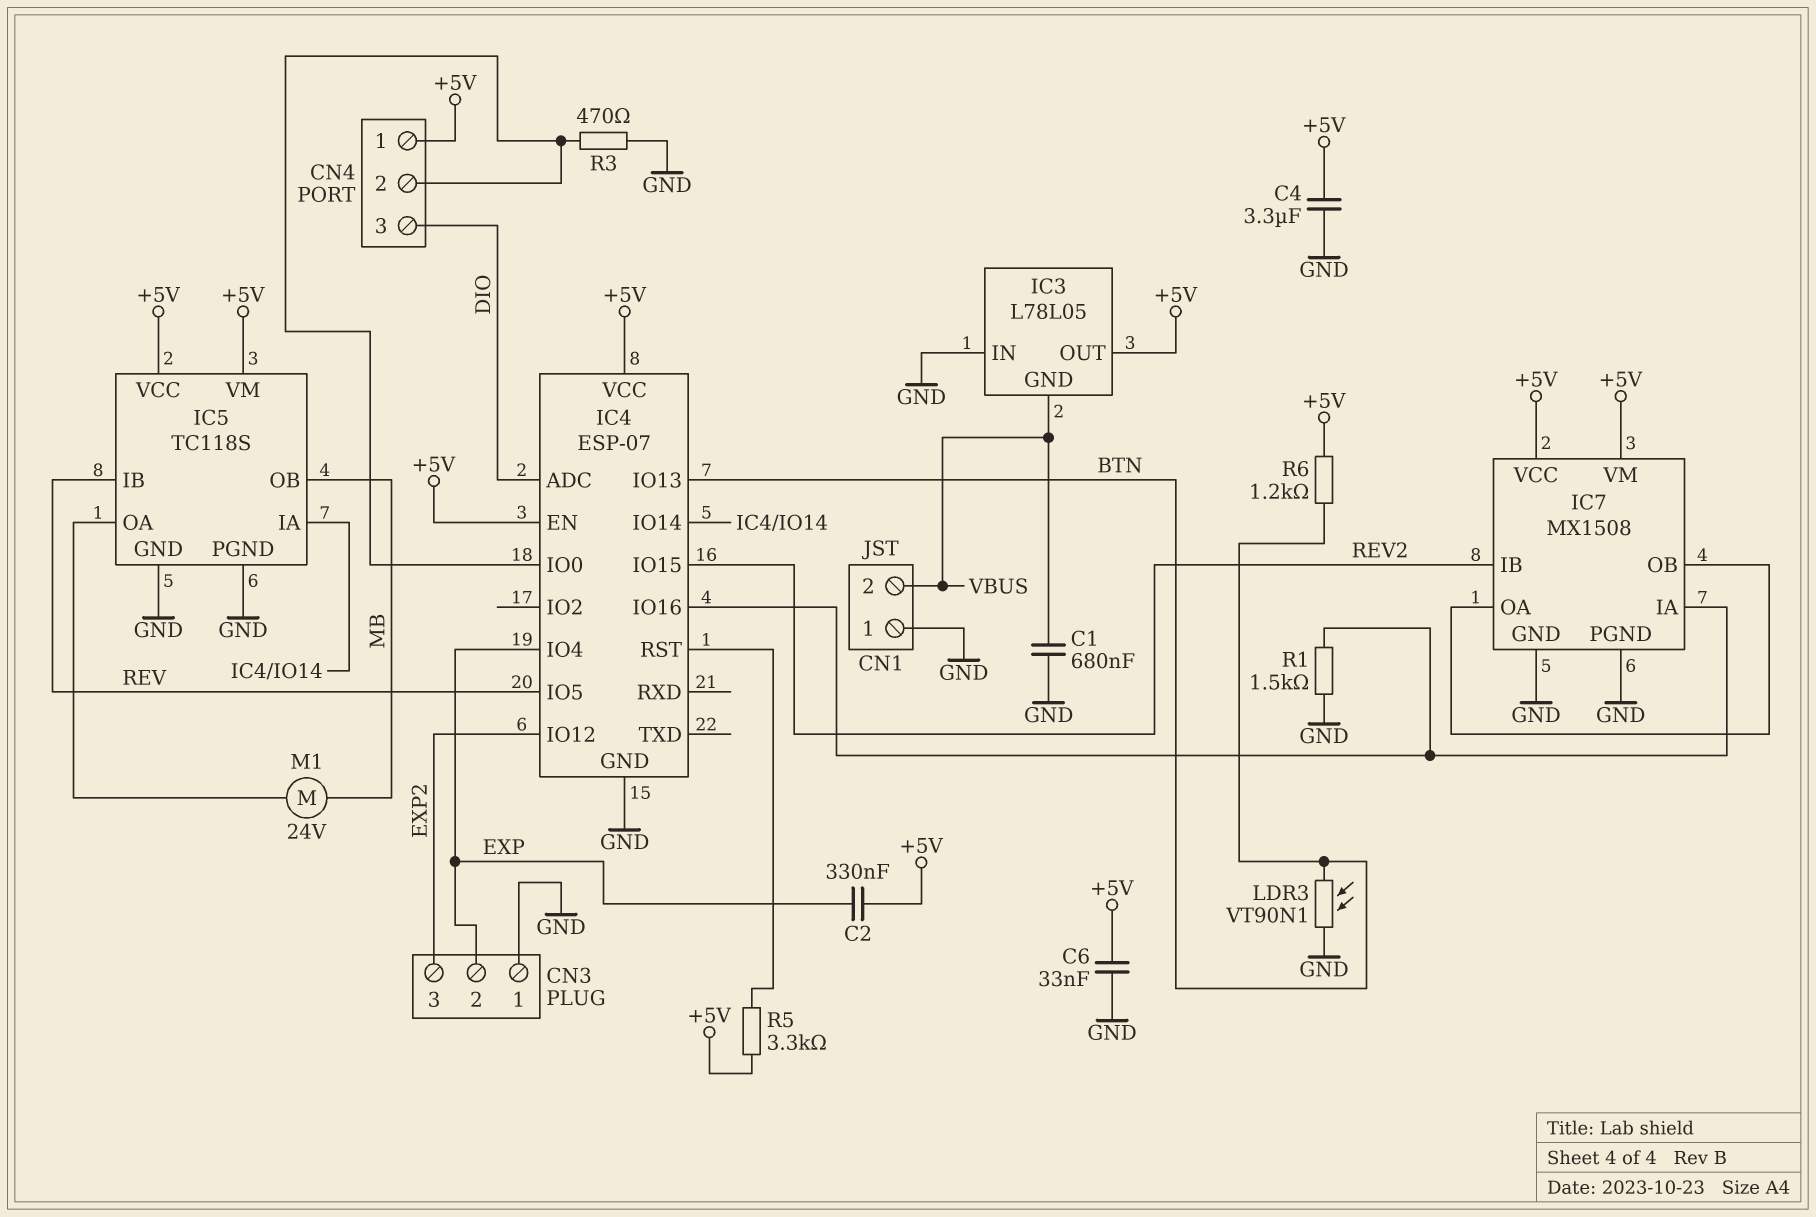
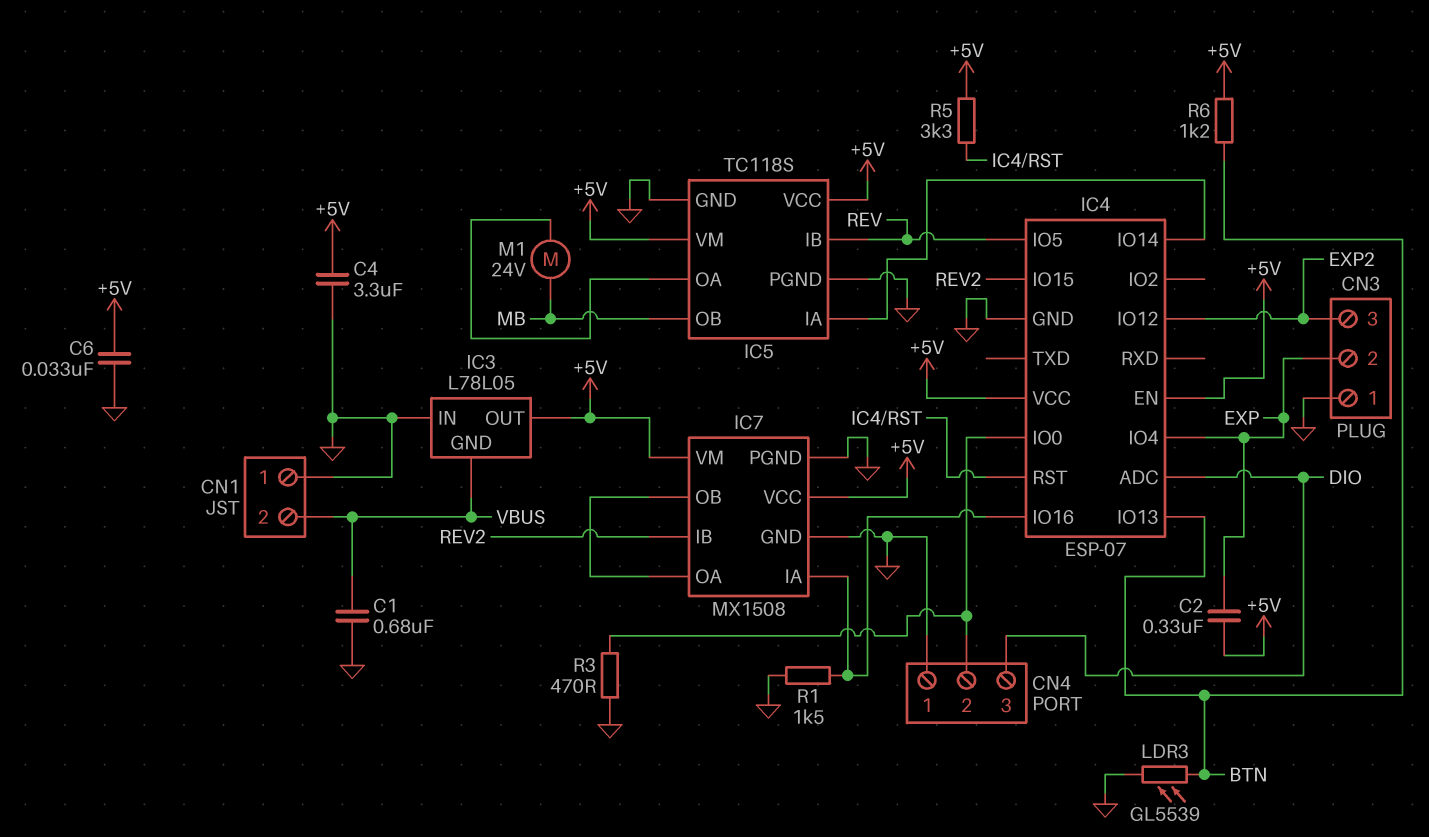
CN4 pin 1: +5V -> GND
LDR3: VT90N1 (BTN, GND) -> GL5539 (BTN, GND)

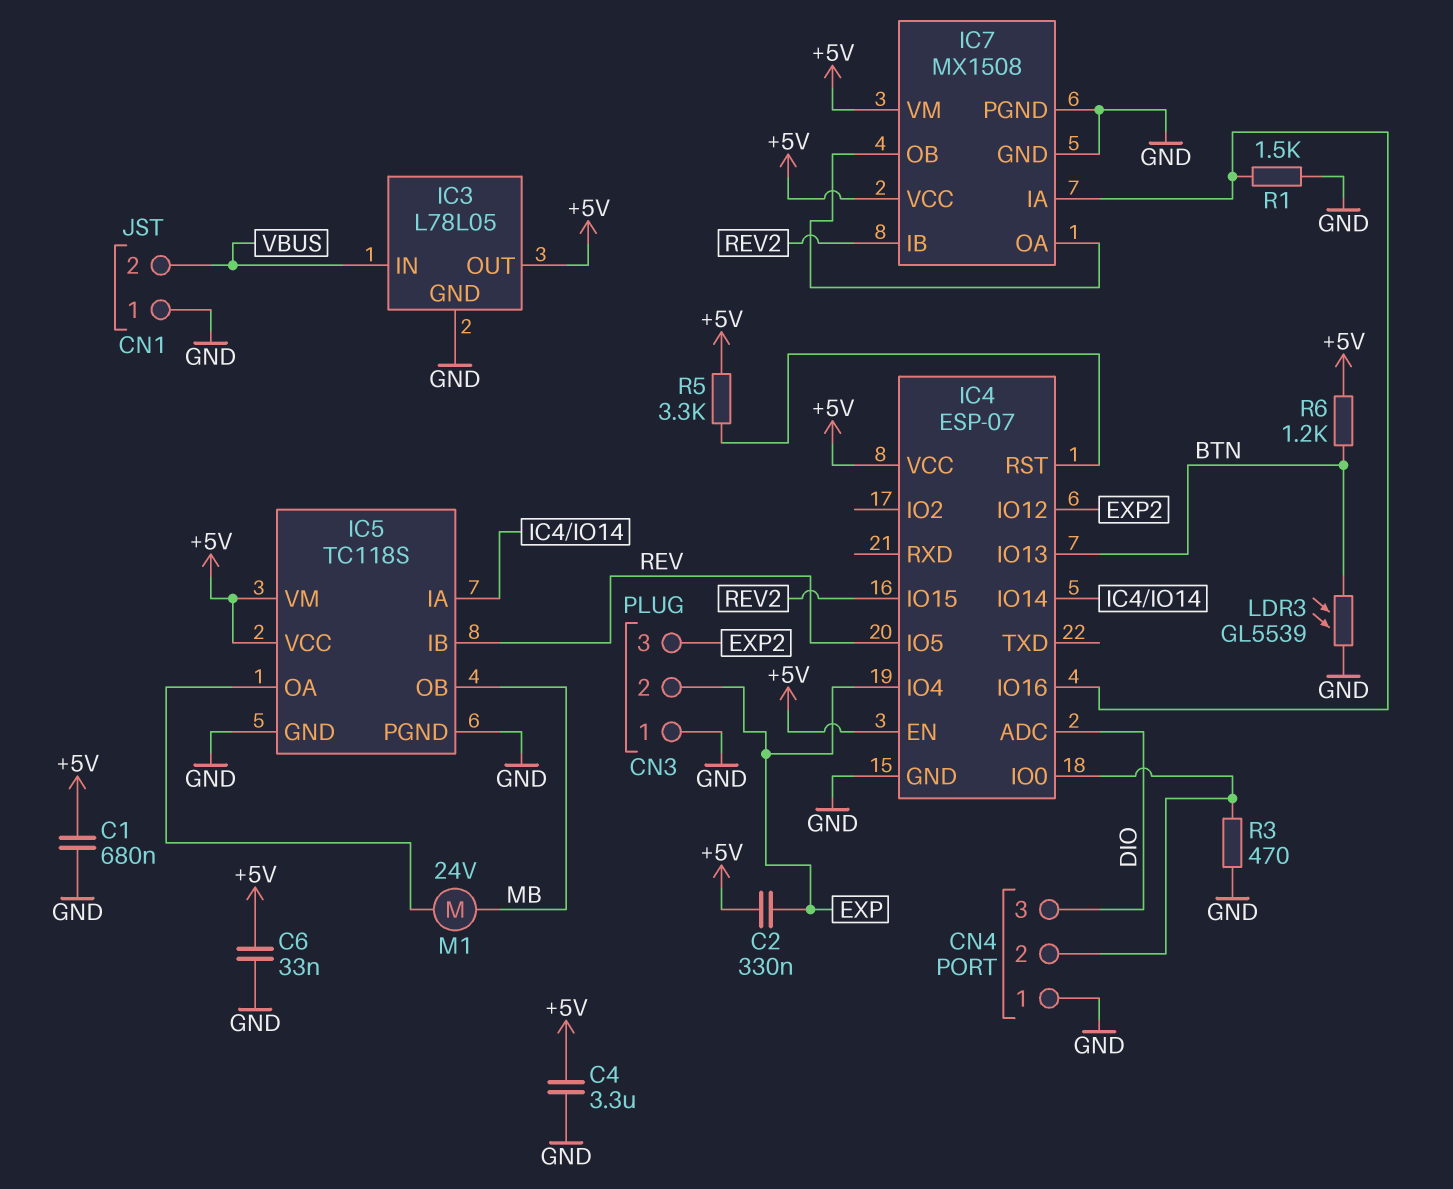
C1: 680nF (GND, VBUS) -> 680nF (+5V, GND)
IC3 pin GND: VBUS -> GND
IC3 pin IN: GND -> VBUS

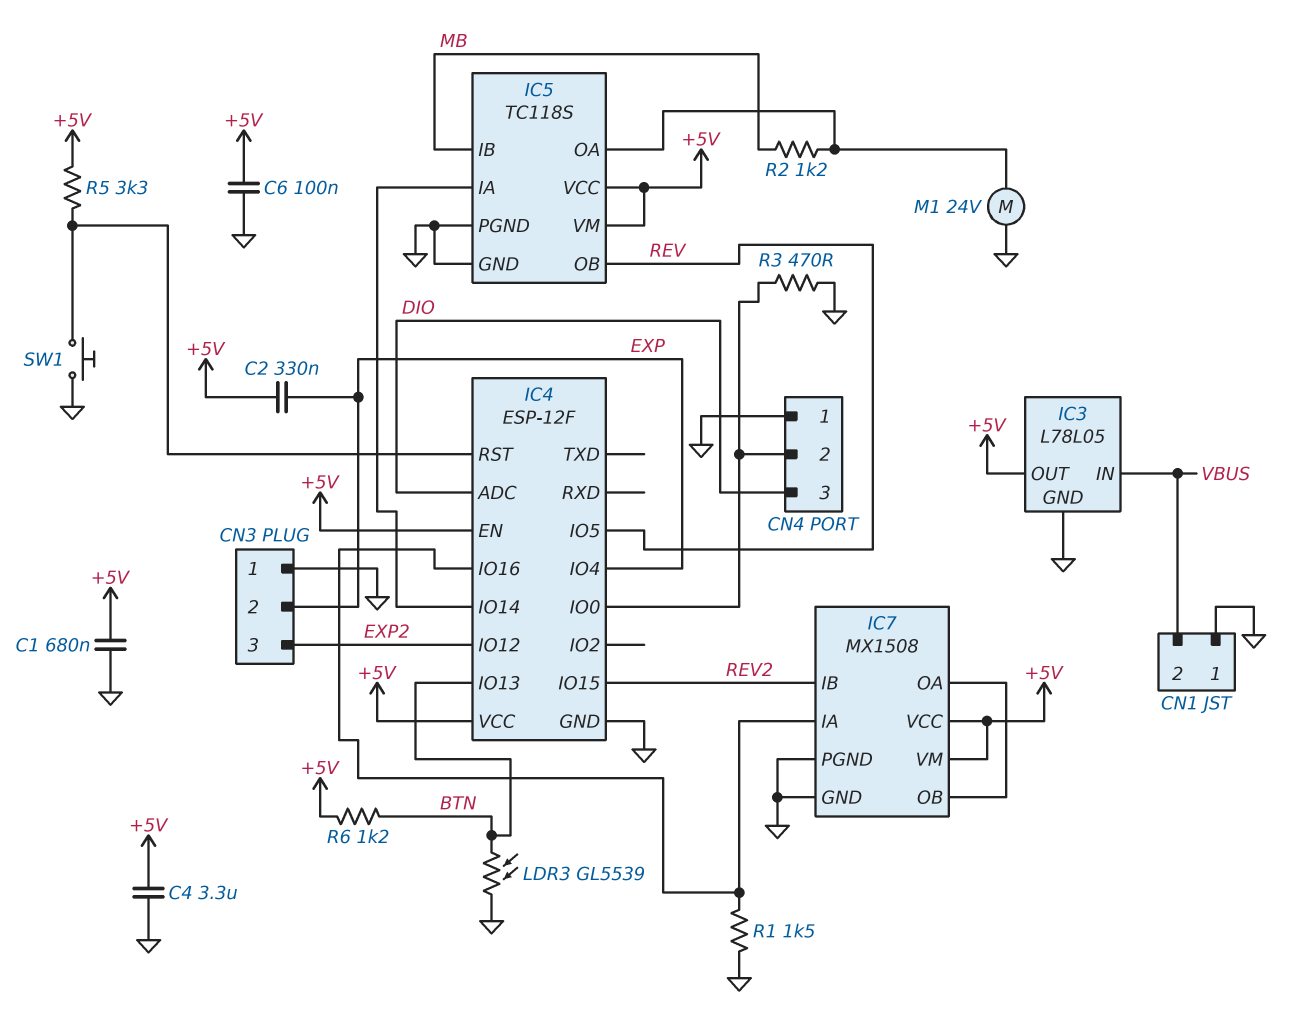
C6: 33nF (+5V, GND) -> 100nF (+5V, GND)
IC4: ESP-07 -> ESP-12F
IC5 pin IB: REV -> MB
IC5 pin OB: MB -> REV
M1: motor 24V (IC5/OA, MB) -> motor 24V (GND, IC5/OA)
R2: none -> 1.2k (IC5/OA, MB)
SW1: none -> button (GND, IC4/RST)

